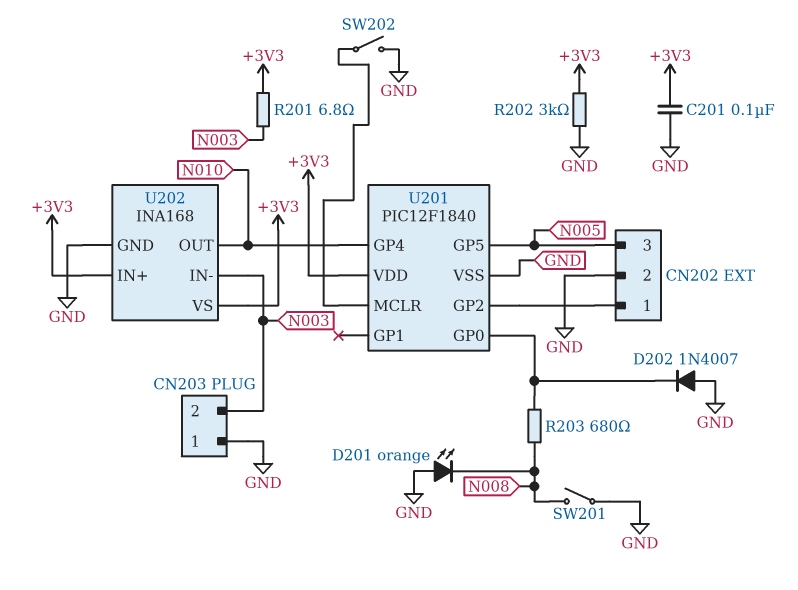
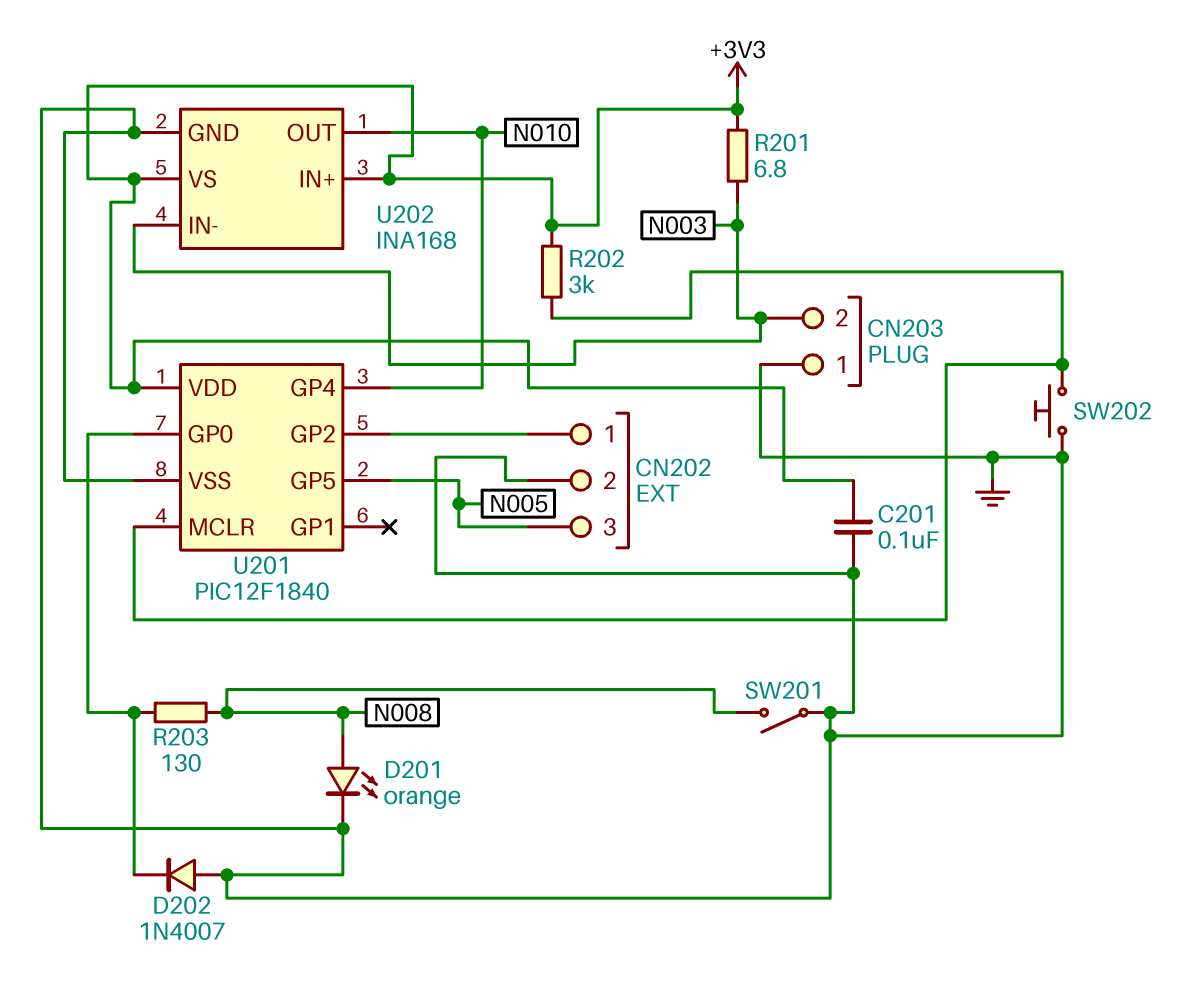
D201: LED orange (A GND, K N008) -> LED orange (A N008, K GND)
R202: 3k (+3V3, GND) -> 3k (+3V3, U201/MCLR)
R203: 680 (N008, U201/GP0) -> 130 (N008, U201/GP0)
SW202: switch (GND, U201/MCLR) -> button (GND, U201/MCLR)

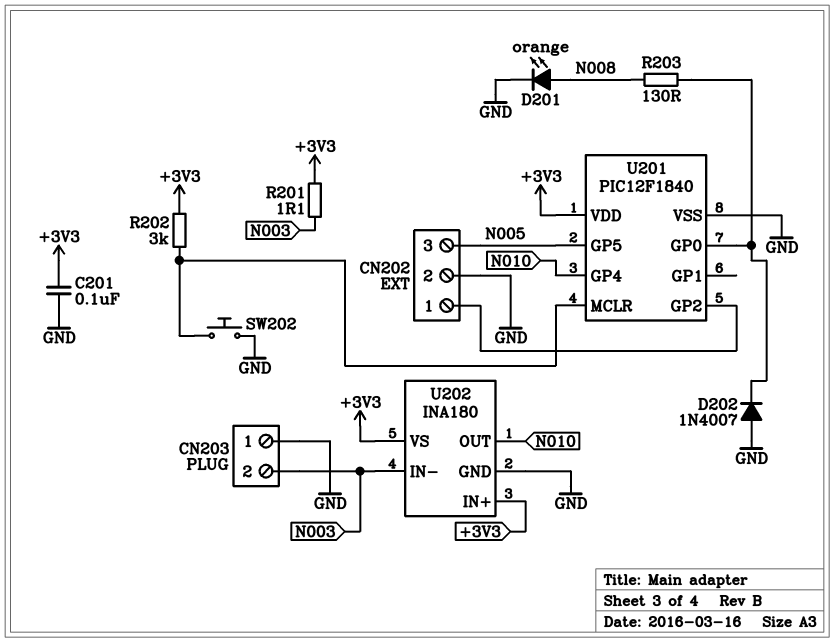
R201: 6.8 (+3V3, N003) -> 1.1 (+3V3, N003)
SW201: switch (GND, N008) -> none
U202: INA168 -> INA180

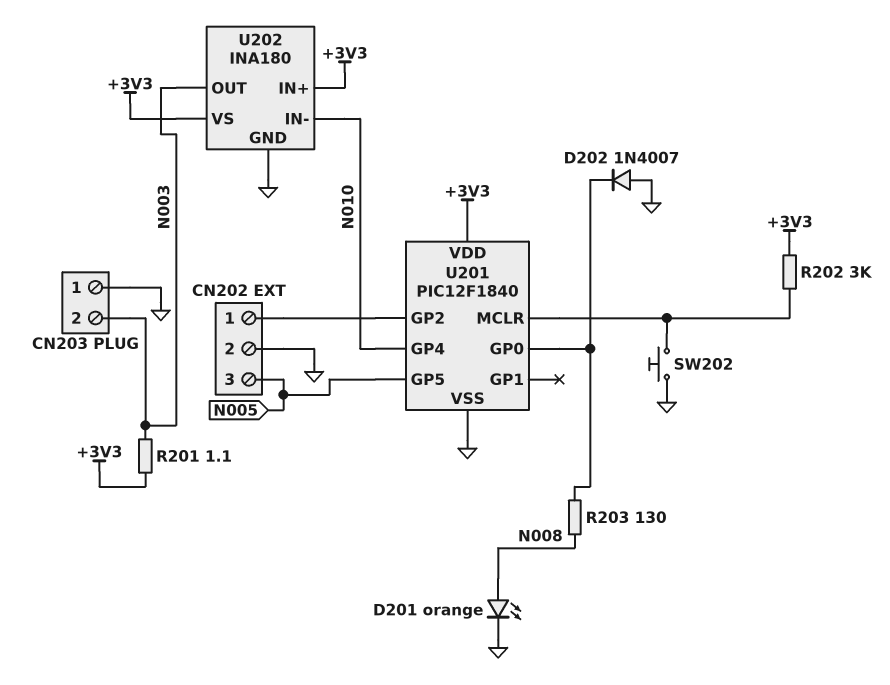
C201: 100nF (+3V3, GND) -> none
U202 pin IN-: N003 -> N010
U202 pin OUT: N010 -> N003

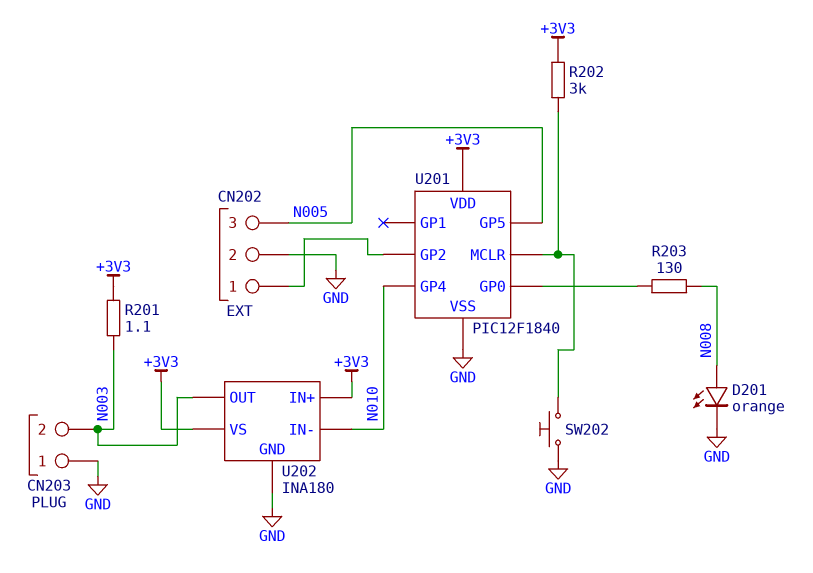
D202: diode 1N4007 (A GND, K U201/GP0) -> none

